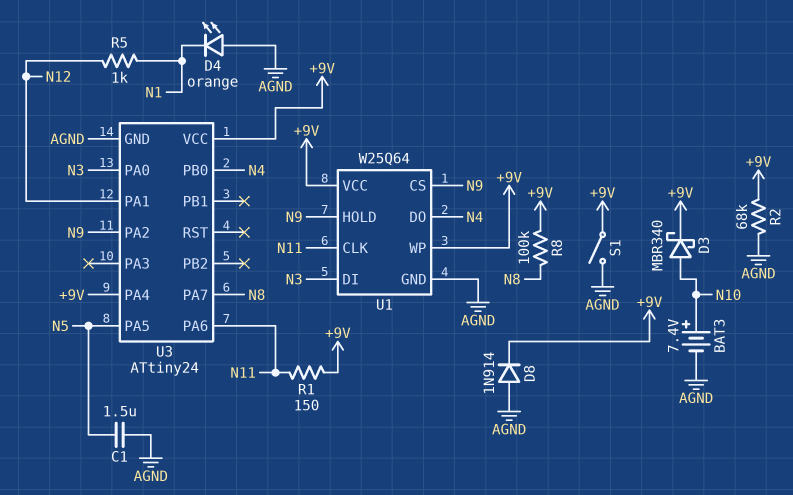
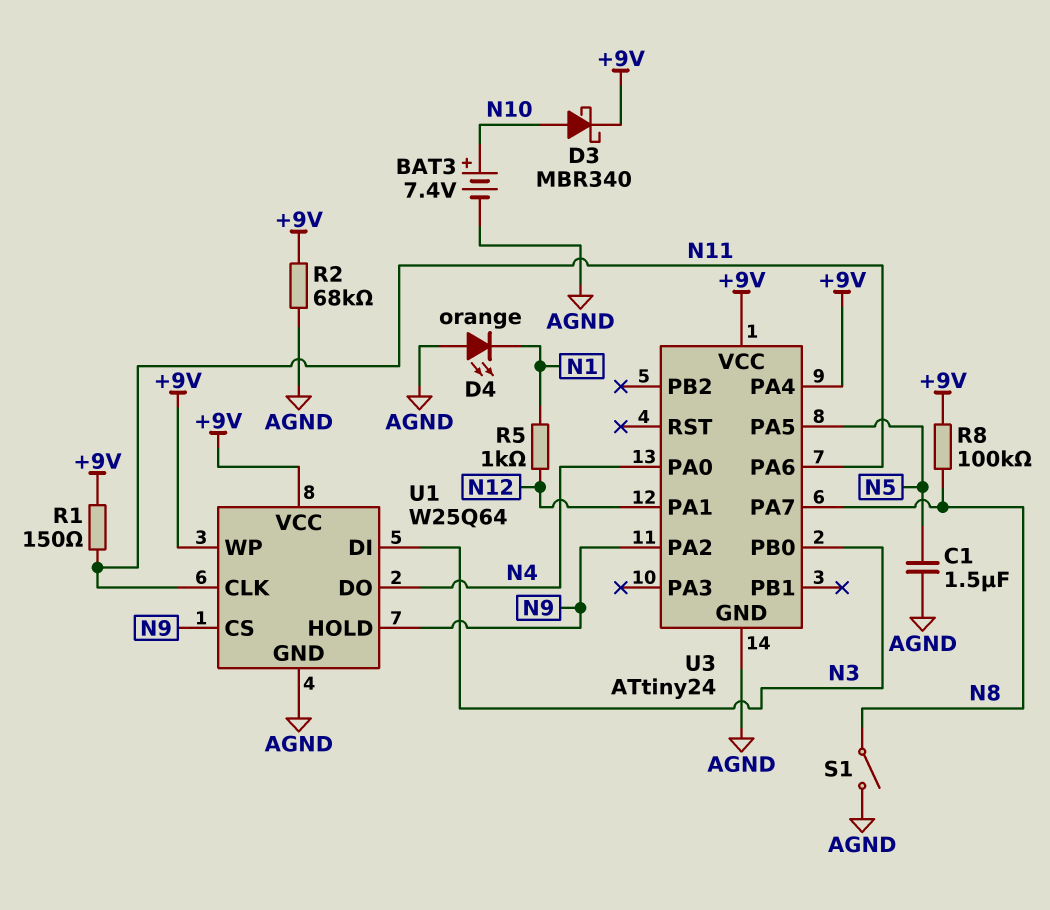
D8: diode 1N914 (A AGND, K +9V) -> none
S1: switch (+9V, AGND) -> switch (AGND, N8)
U3 pin PA0: N3 -> N4
U3 pin PB0: N4 -> N3

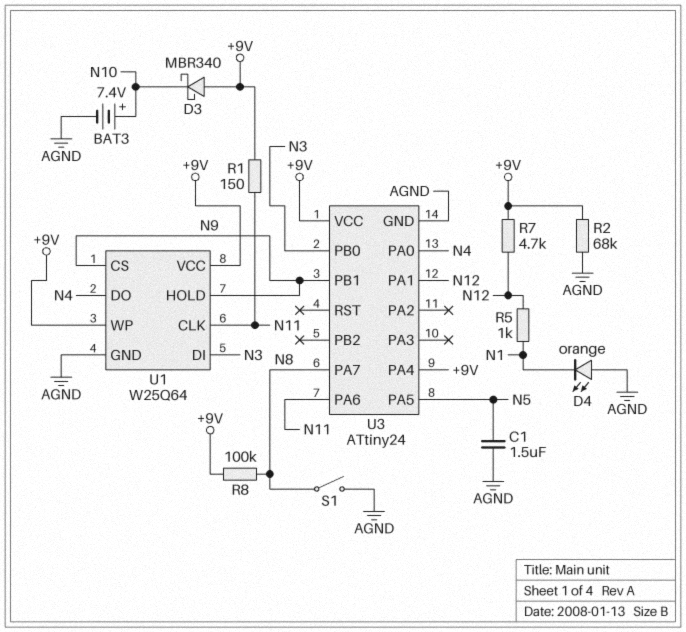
D3: schottky MBR340 (A N10, K +9V) -> schottky MBR340 (A +9V, K N10)
R7: none -> 4.7k (+9V, N12)
U3 pin PA2: N9 -> none
U3 pin PB1: none -> N9

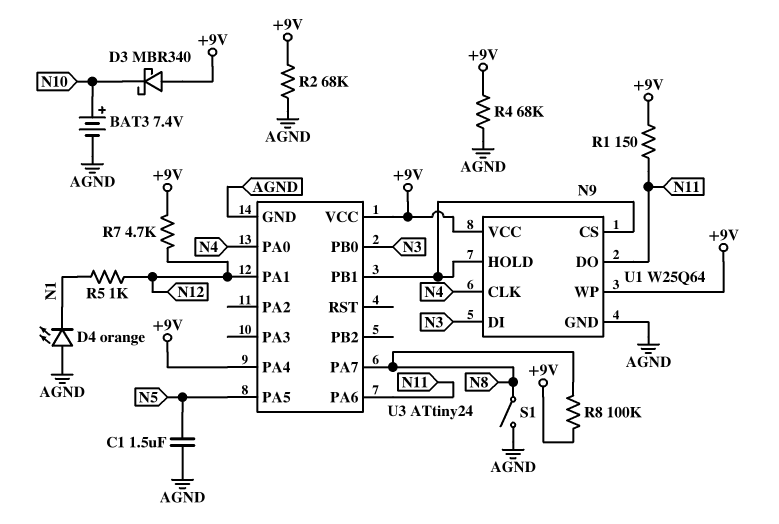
R4: none -> 68k (+9V, AGND)
U1 pin CLK: N11 -> N4
U1 pin DO: N4 -> N11

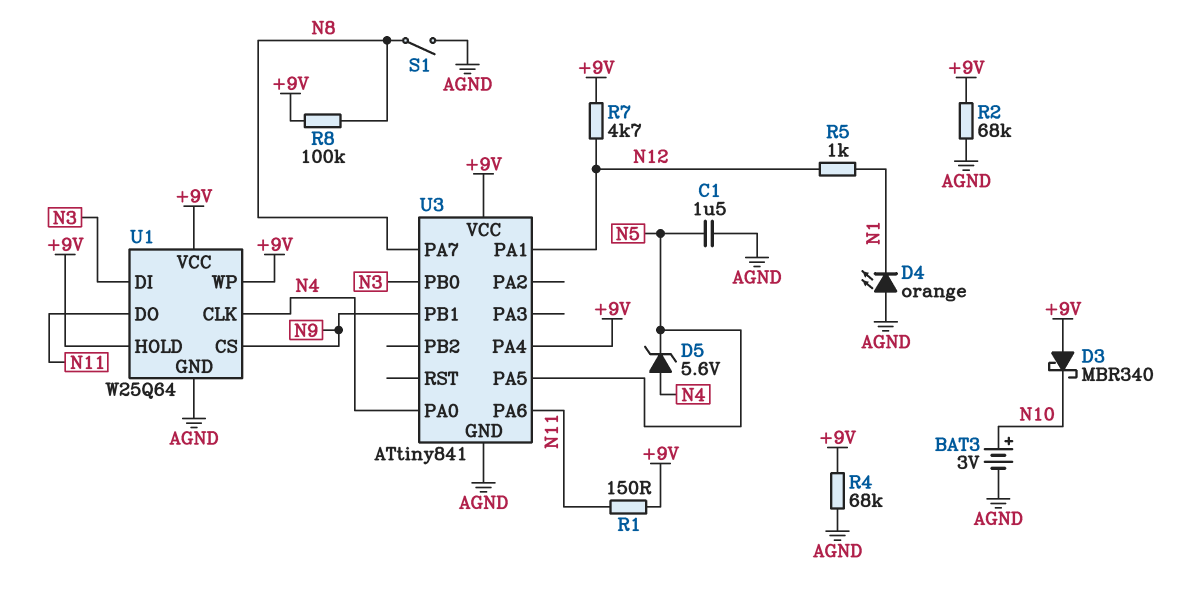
BAT3: 7.4V (plus N10, minus AGND) -> 3V (plus N10, minus AGND)
D5: none -> zener 5.6V (A N4, K N5)
U1 pin HOLD: N9 -> +9V
U3: ATtiny24 -> ATtiny841

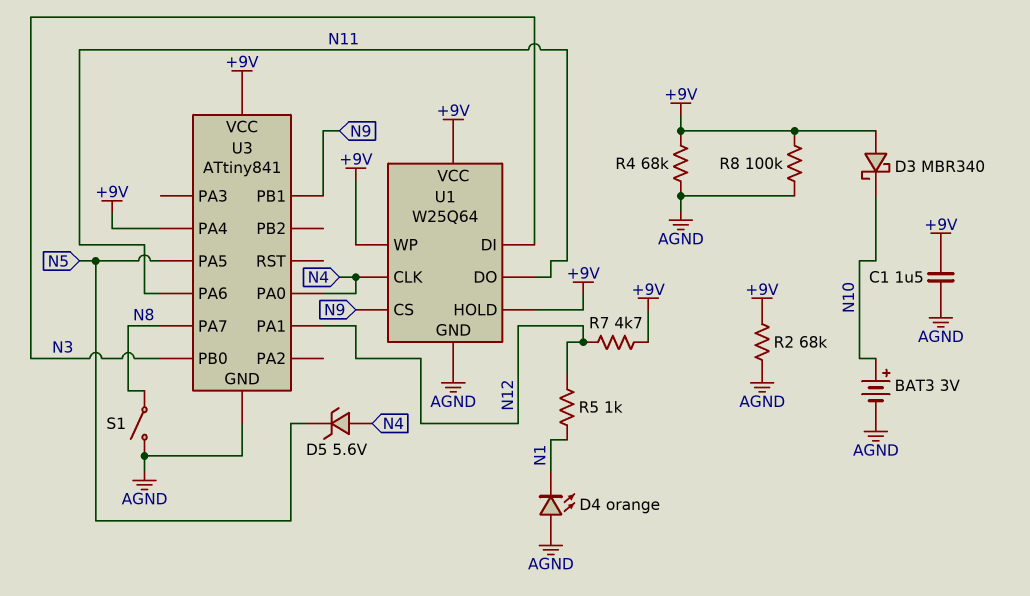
C1: 1.5uF (AGND, N5) -> 1.5uF (+9V, AGND)
R1: 150 (+9V, N11) -> none
R8: 100k (+9V, N8) -> 100k (+9V, AGND)

